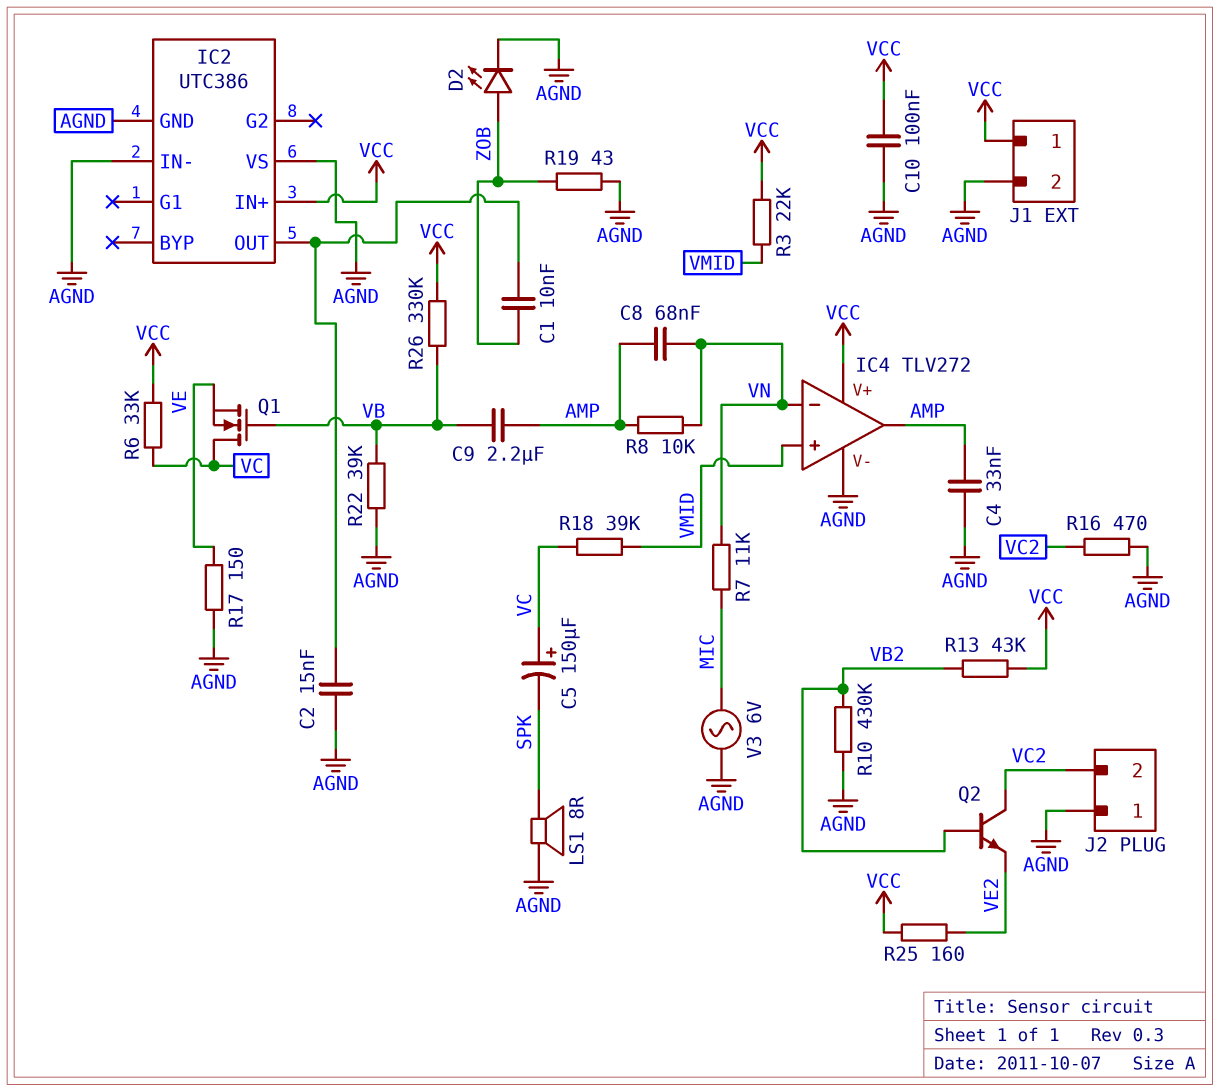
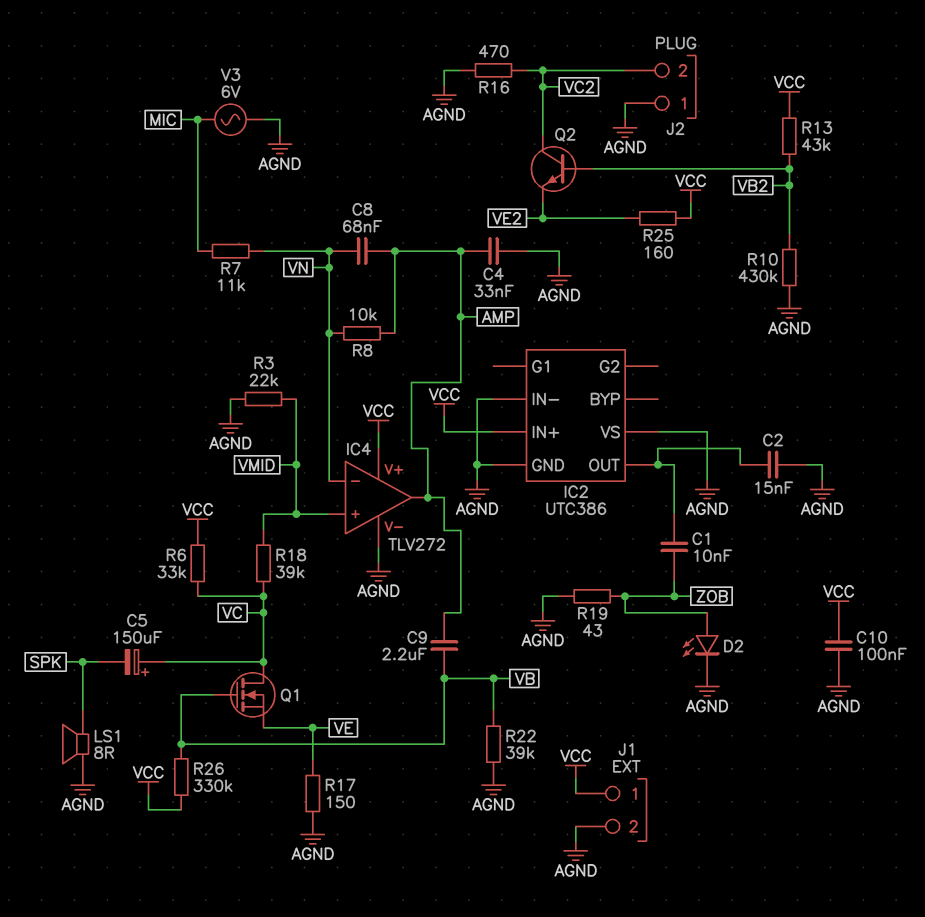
R3: 22k (VCC, VMID) -> 22k (AGND, VMID)

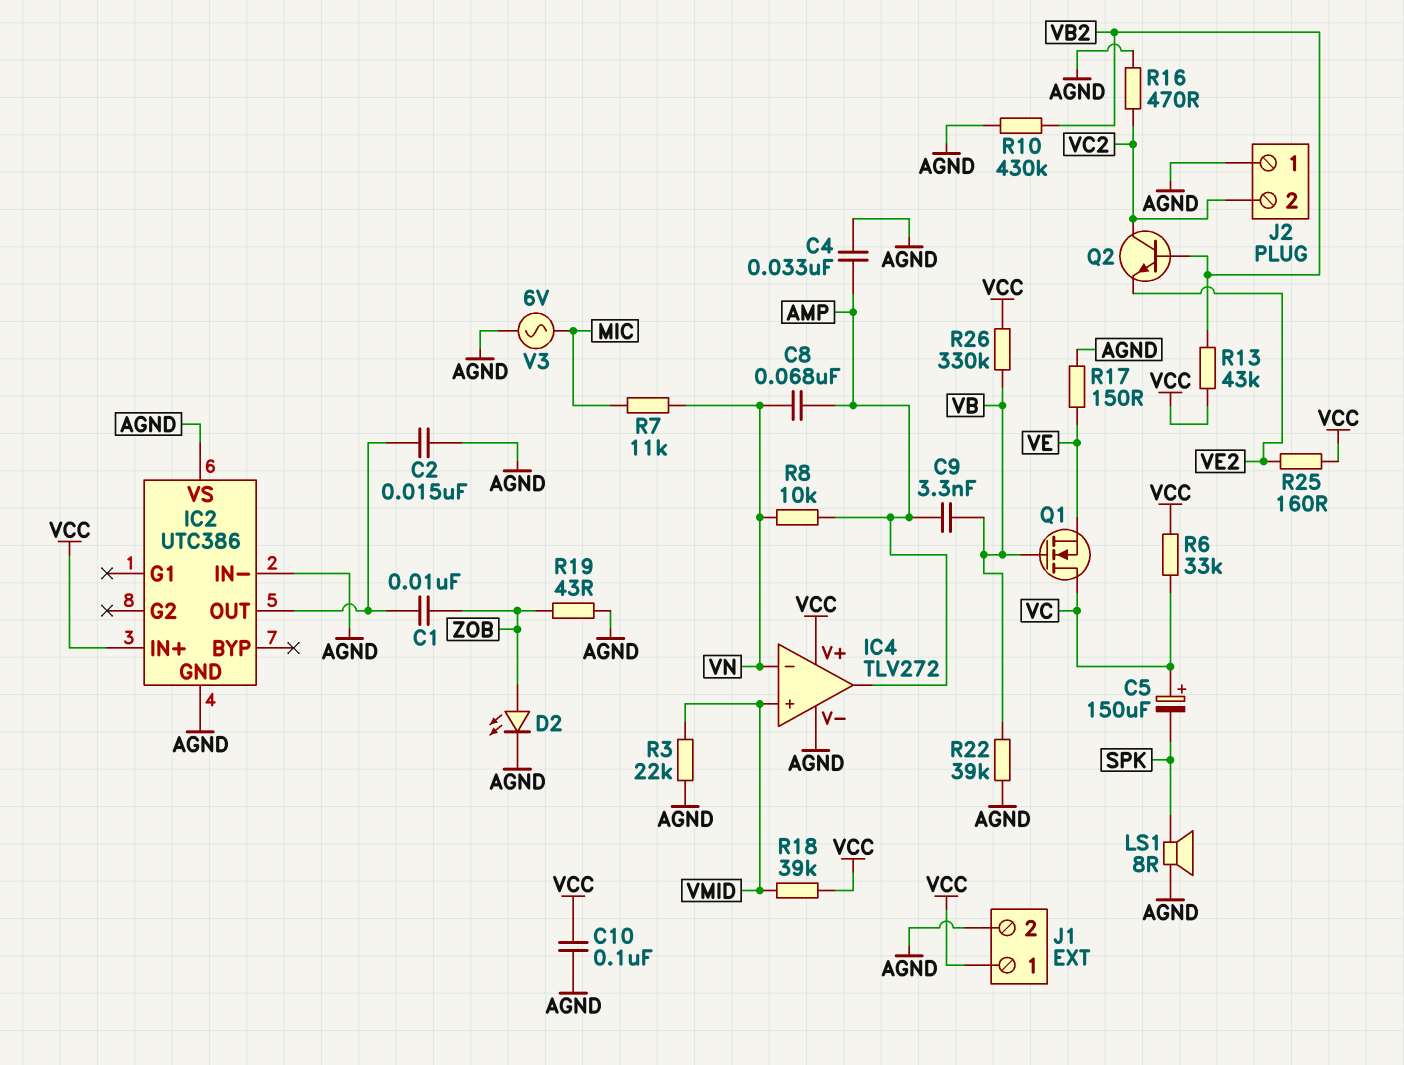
C9: 2.2uF (AMP, VB) -> 3.3nF (AMP, VB)
R18: 39k (VC, VMID) -> 39k (VCC, VMID)

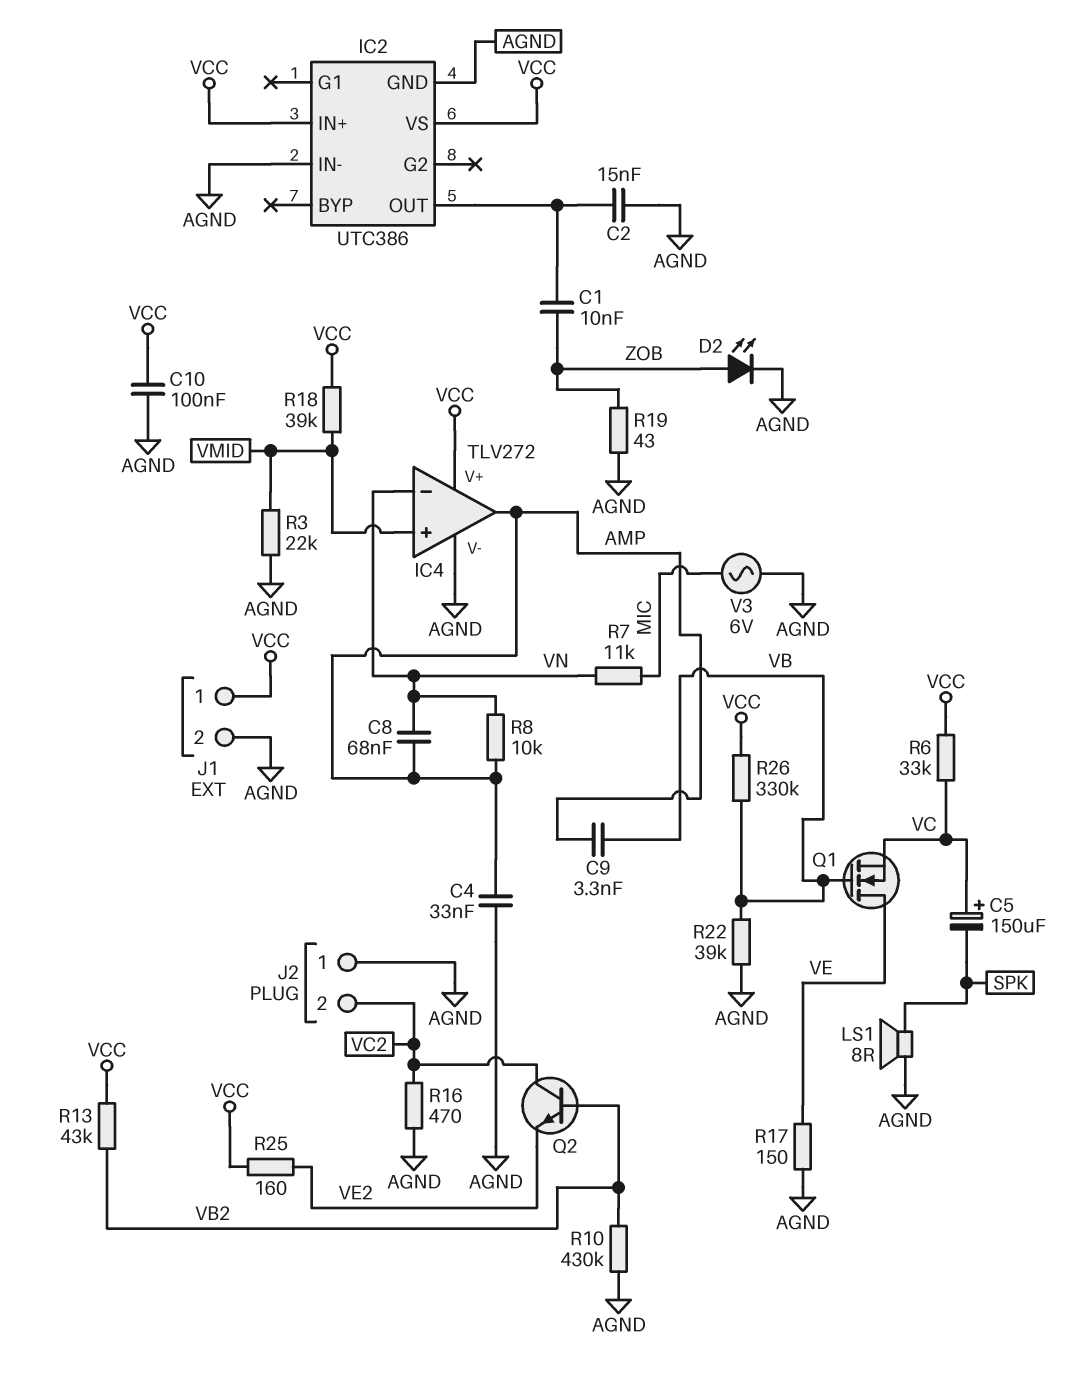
IC2 pin VS: AGND -> VCC
Q1: NMOS (G VB, D VC, S VE) -> NMOS (G VB, D VE, S VC)

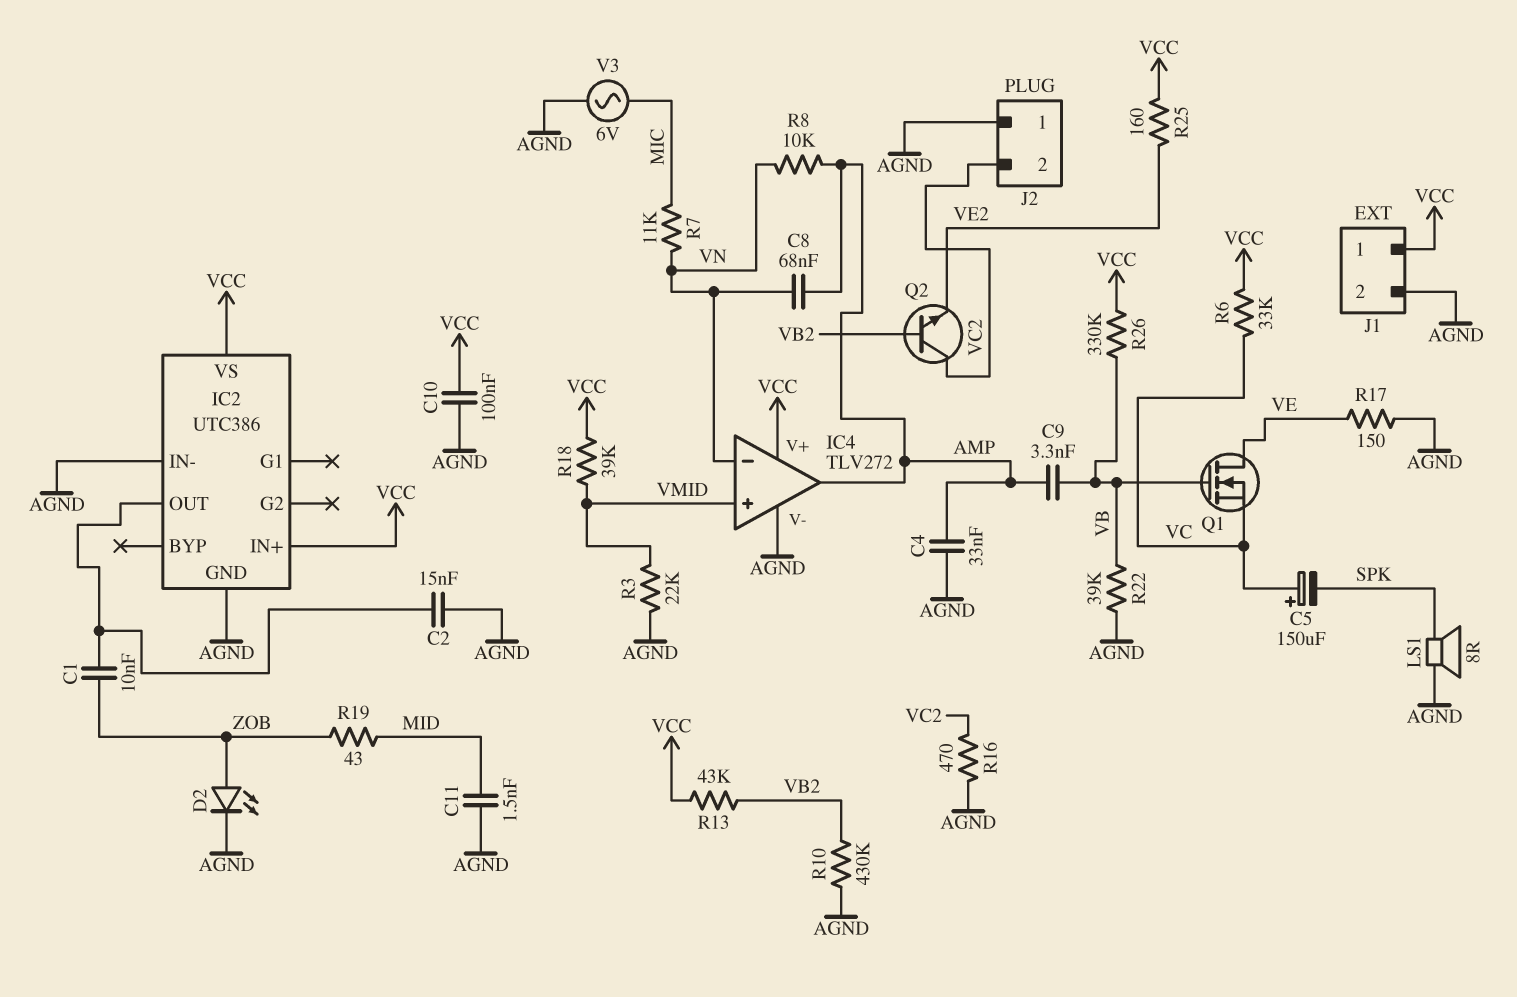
C11: none -> 1.5nF (AGND, MID)
R19: 43 (AGND, ZOB) -> 43 (MID, ZOB)

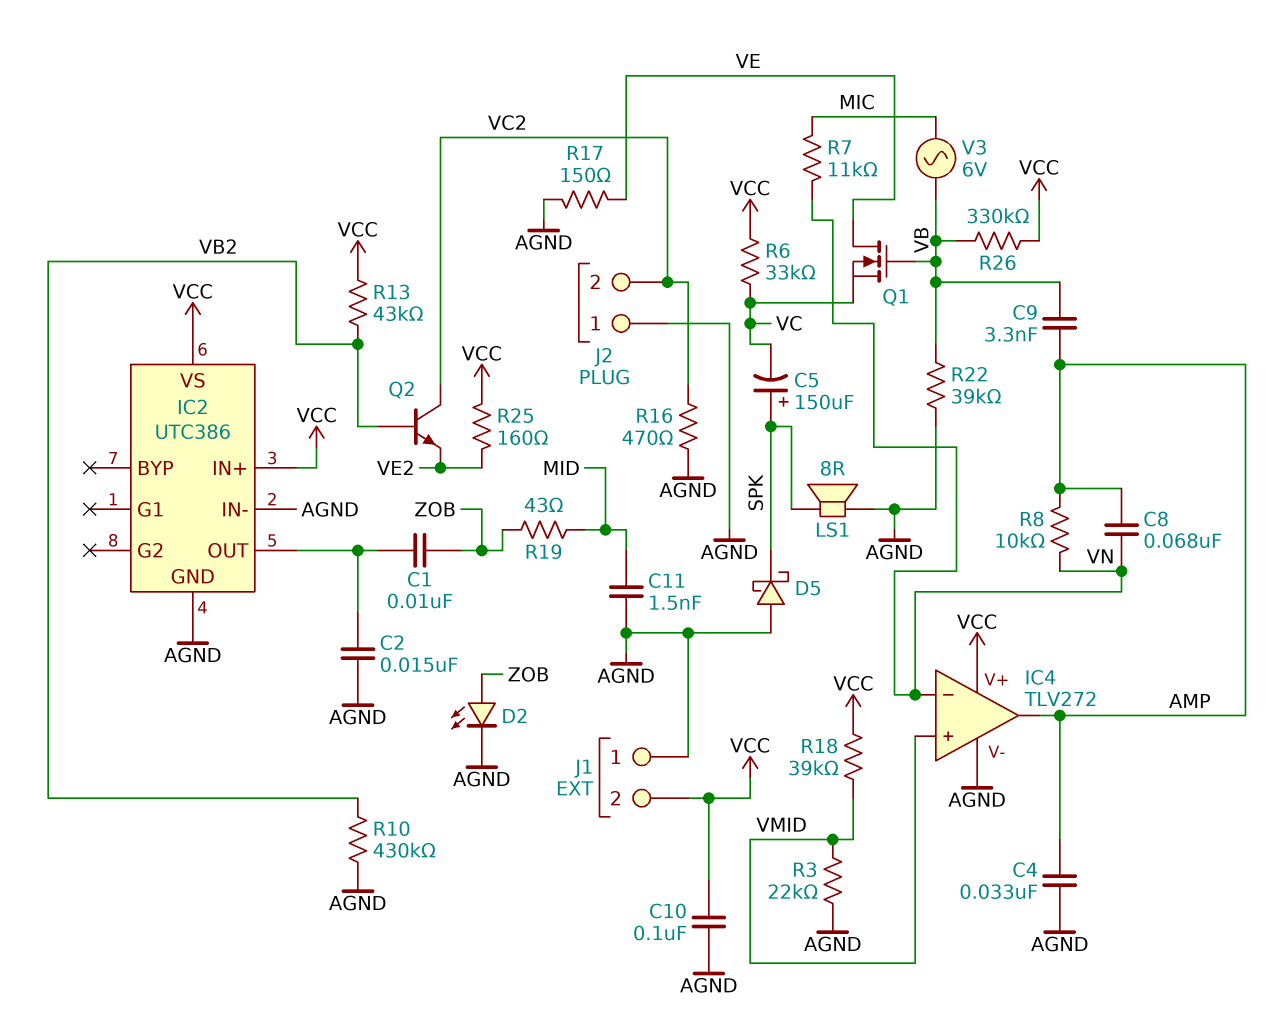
C5: 150uF (plus VC, minus SPK) -> 150uF (plus SPK, minus VC)
D5: none -> schottky (A AGND, K SPK)
J1 pin 1: VCC -> AGND
J1 pin 2: AGND -> VCC
V3: AC 6V (AGND, MIC) -> AC 6V (MIC, VB)

